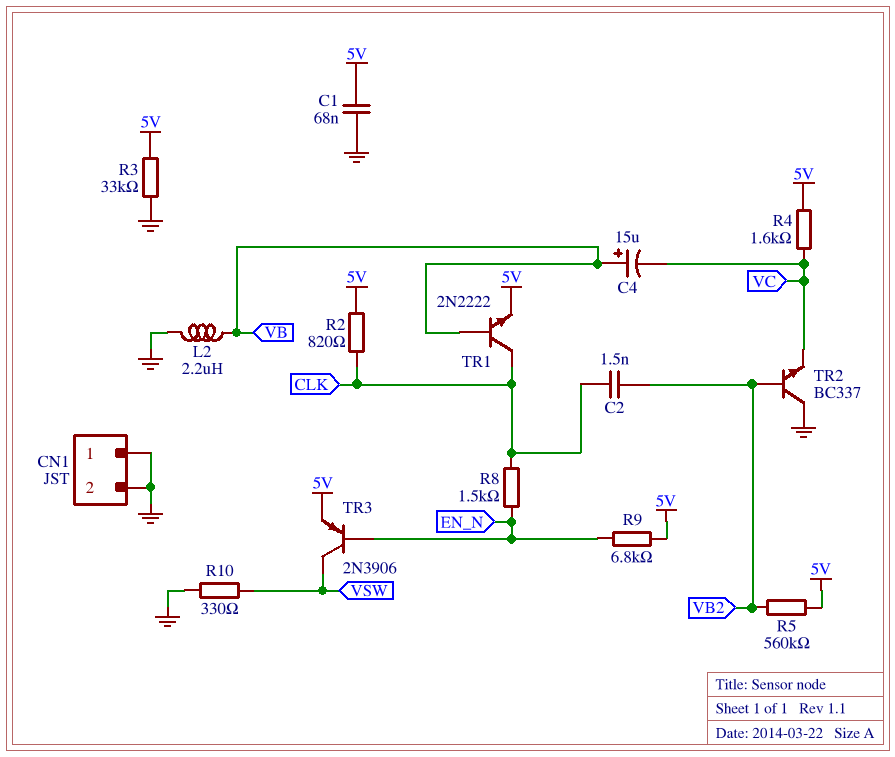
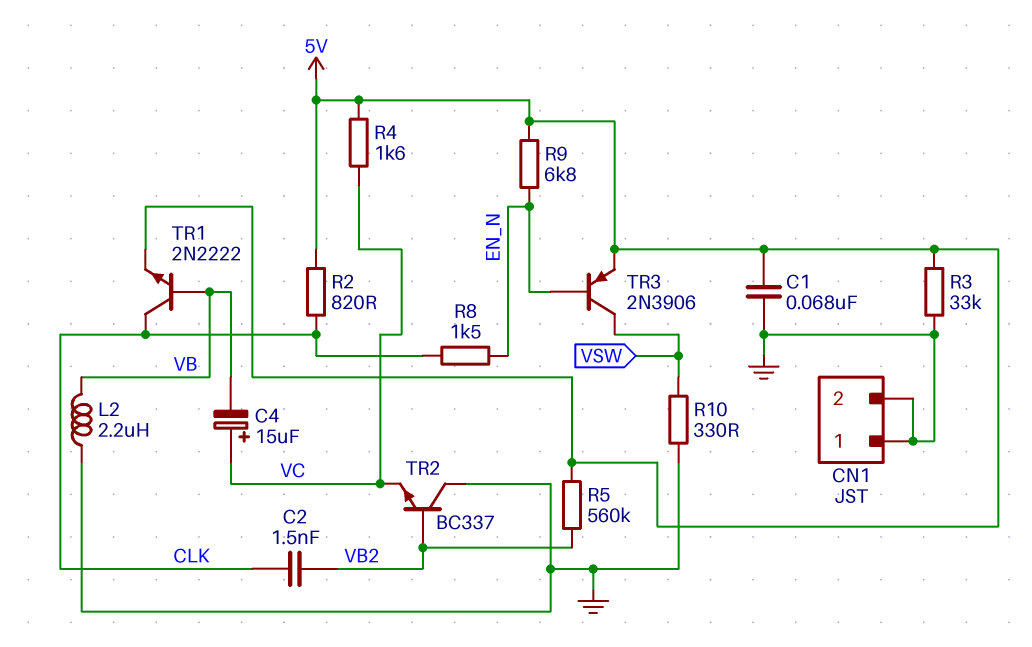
C4: 15uF (plus VB, minus VC) -> 15uF (plus VC, minus VB)

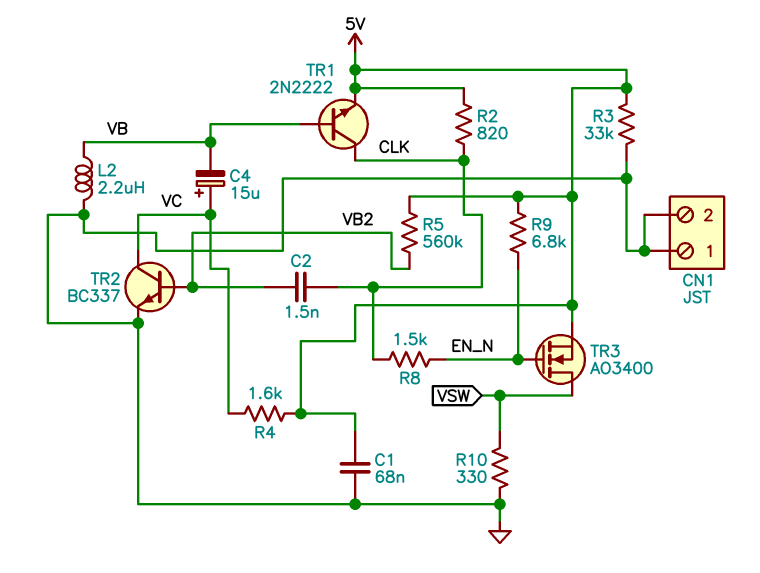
TR2: NPN BC337 (B VB2, C GND, E VC) -> NPN BC337 (B VB2, C VC, E GND)
TR3: PNP 2N3906 (B EN_N, C VSW, E 5V) -> NMOS AO3400 (G EN_N, D VSW, S 5V)

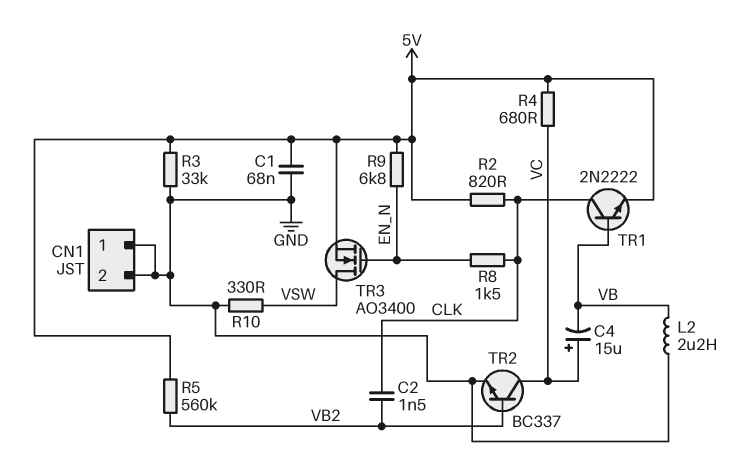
R4: 1.6k (5V, VC) -> 680 (5V, VC)

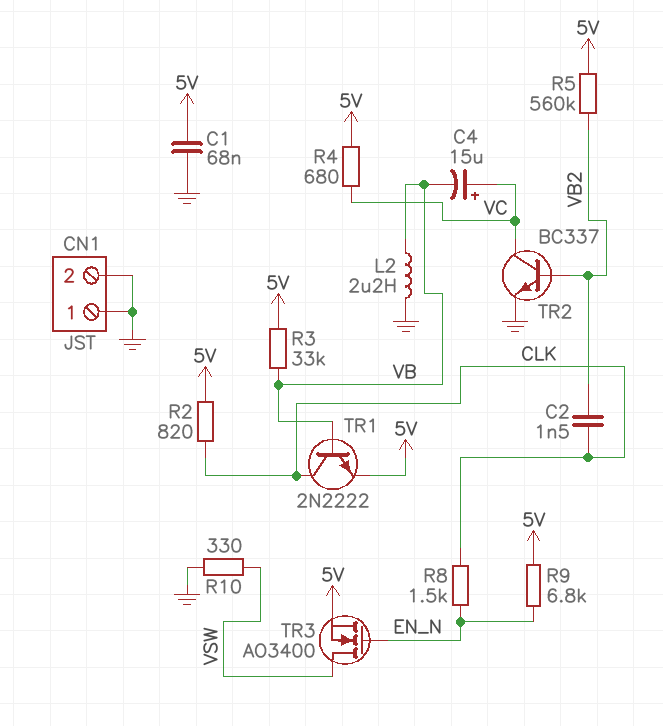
R3: 33k (5V, GND) -> 33k (5V, VB)

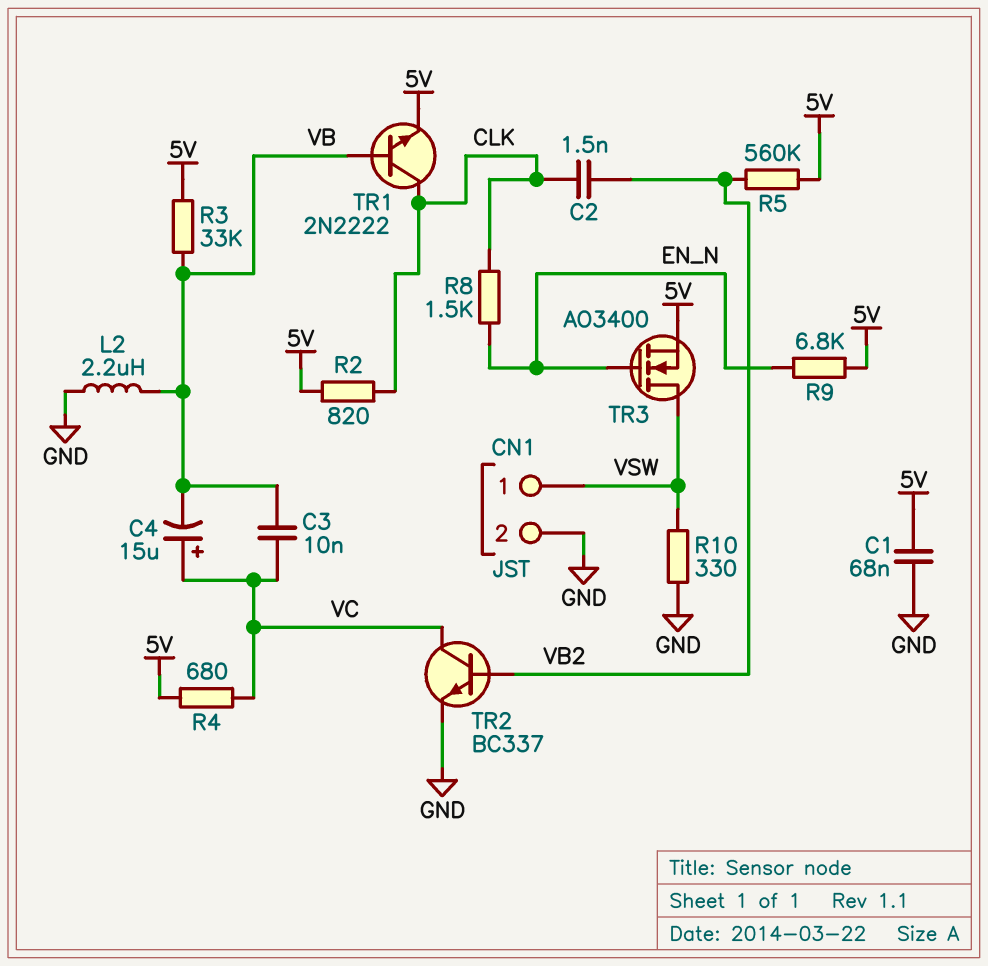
C3: none -> 10nF (VB, VC)
CN1 pin 1: GND -> VSW

